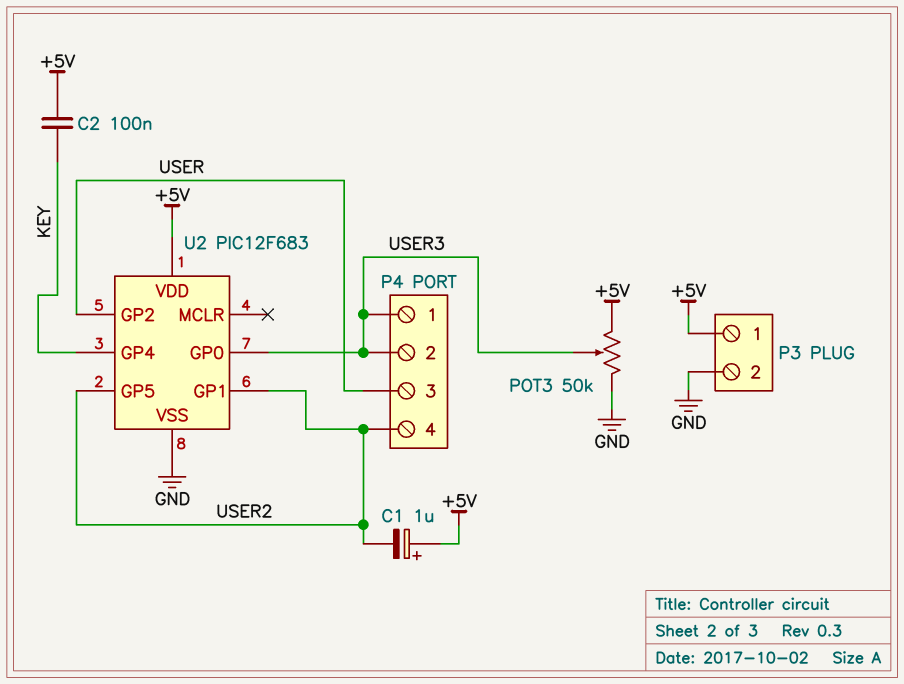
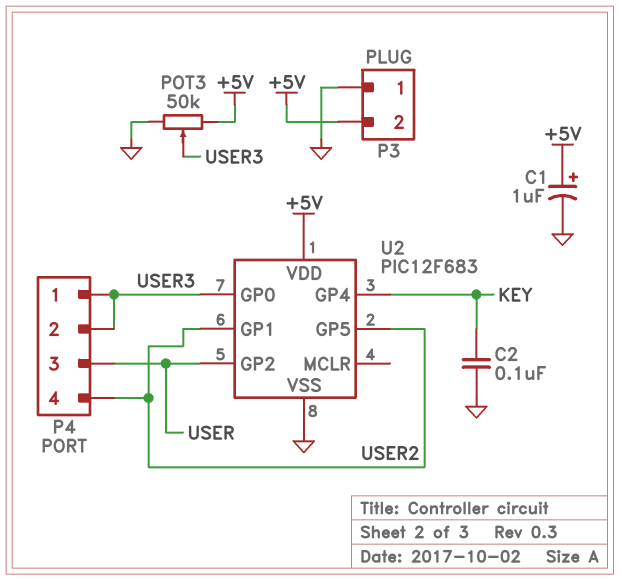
C1: 1uF (plus +5V, minus USER2) -> 1uF (plus +5V, minus GND)
C2: 100nF (+5V, KEY) -> 100nF (GND, KEY)
P3 pin 1: +5V -> GND
P3 pin 2: GND -> +5V

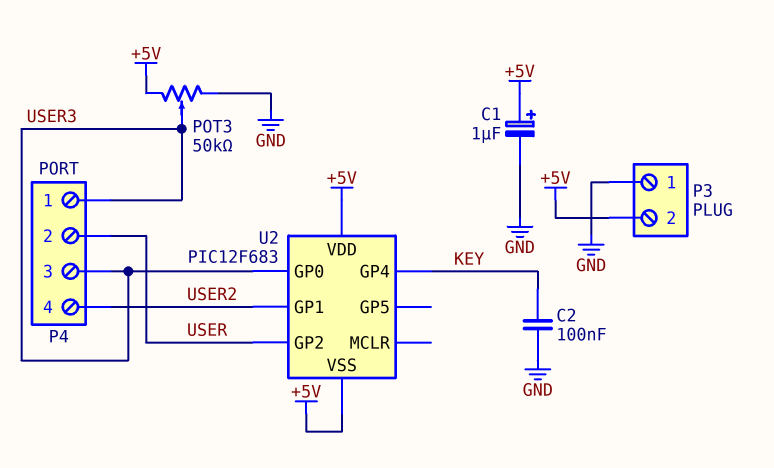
P4 pin 2: USER3 -> USER
P4 pin 3: USER -> USER3
U2 pin GP5: USER2 -> none
U2 pin VSS: GND -> +5V

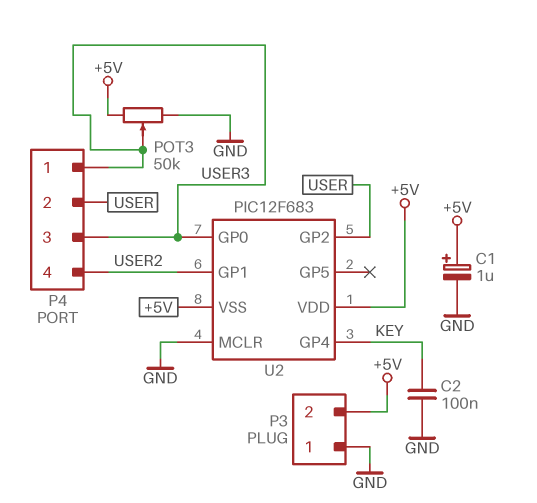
U2 pin MCLR: none -> GND

